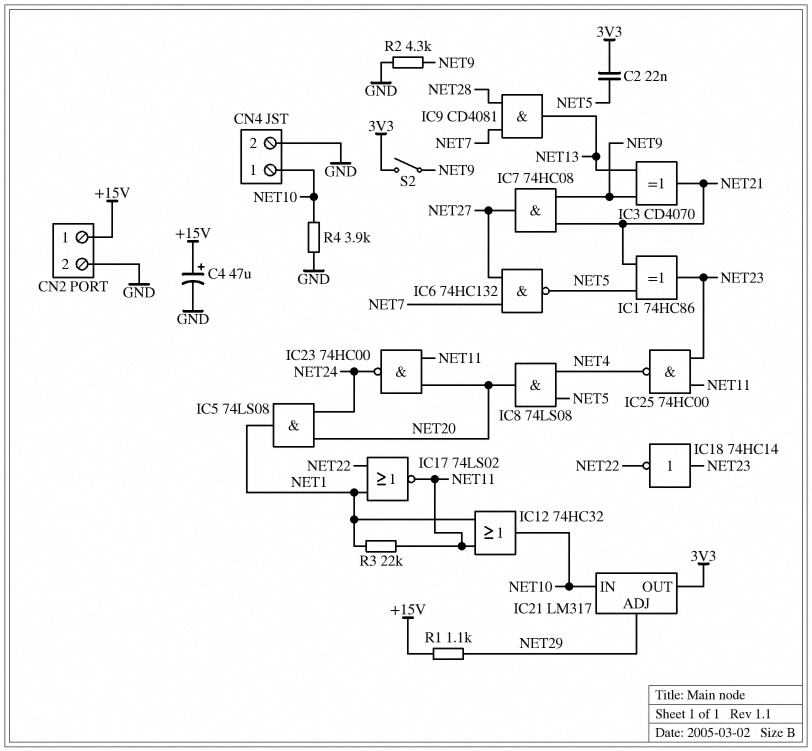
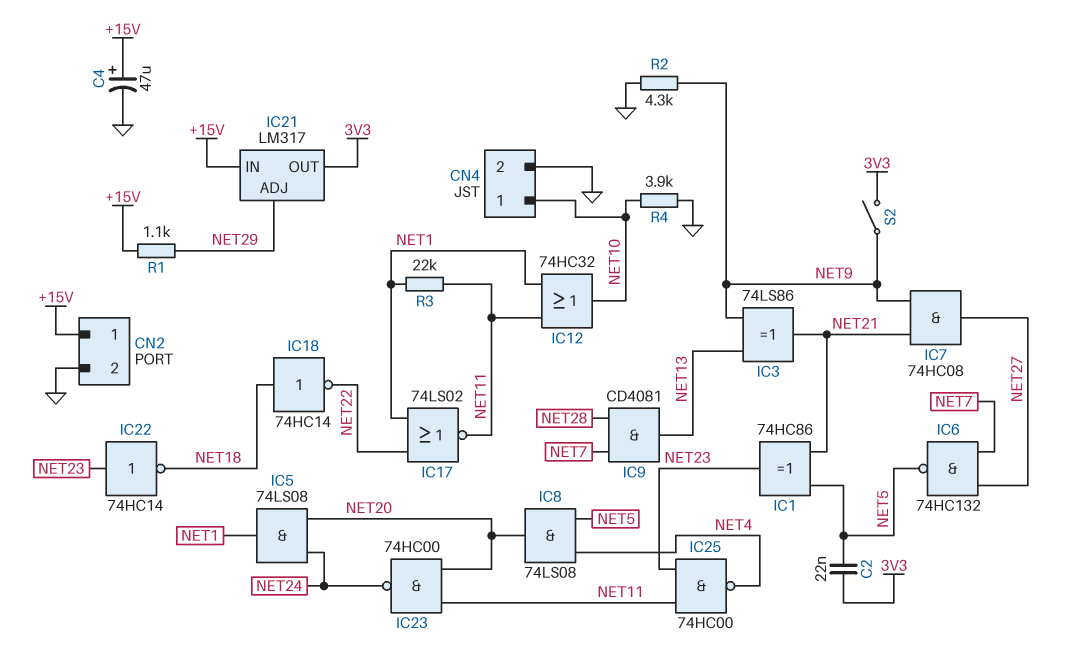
IC3: XOR CD4070 (in NET9, in NET13, out NET21) -> XOR 74LS86 (in NET9, in NET13, out NET21)
IC18: NOT 74HC14 (in NET23, out NET22) -> NOT 74HC14 (in NET18, out NET22)
IC21 pin IN: NET10 -> +15V
IC22: none -> NOT 74HC14 (in NET23, out NET18)

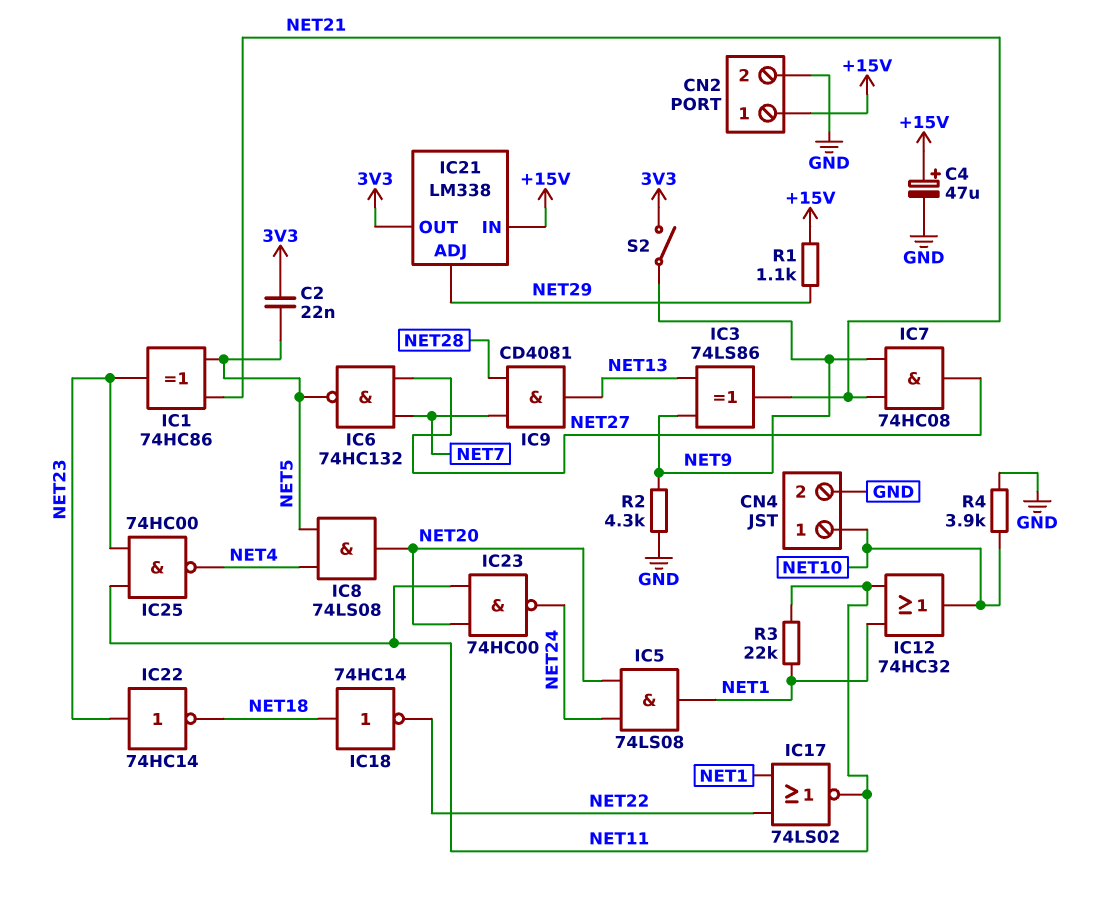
IC21: LM317 -> LM338

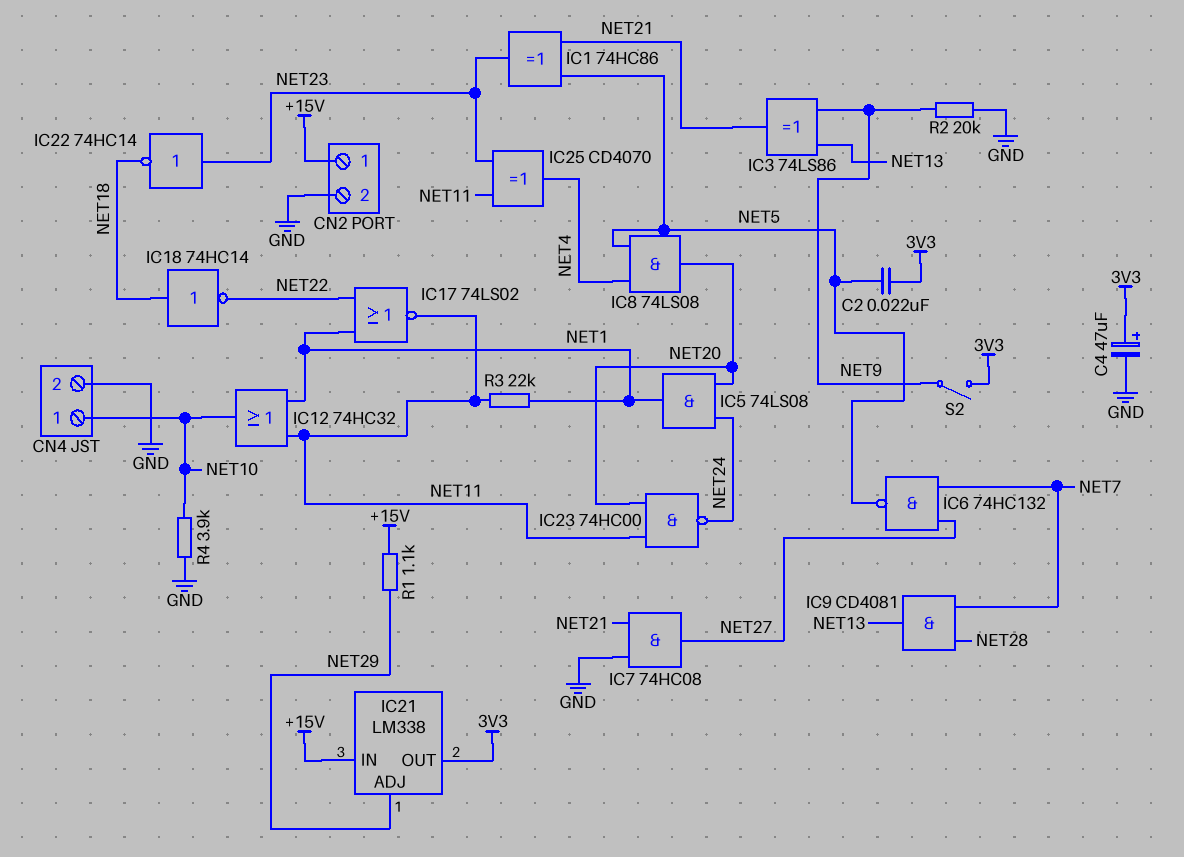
C4: 47uF (plus +15V, minus GND) -> 47uF (plus 3V3, minus GND)
IC7: AND 74HC08 (in NET9, in NET21, out NET27) -> AND 74HC08 (in GND, in NET21, out NET27)
IC25: NAND 74HC00 (in NET11, in NET23, out NET4) -> XOR CD4070 (in NET11, in NET23, out NET4)
R2: 4.3k (GND, NET9) -> 20k (GND, NET9)

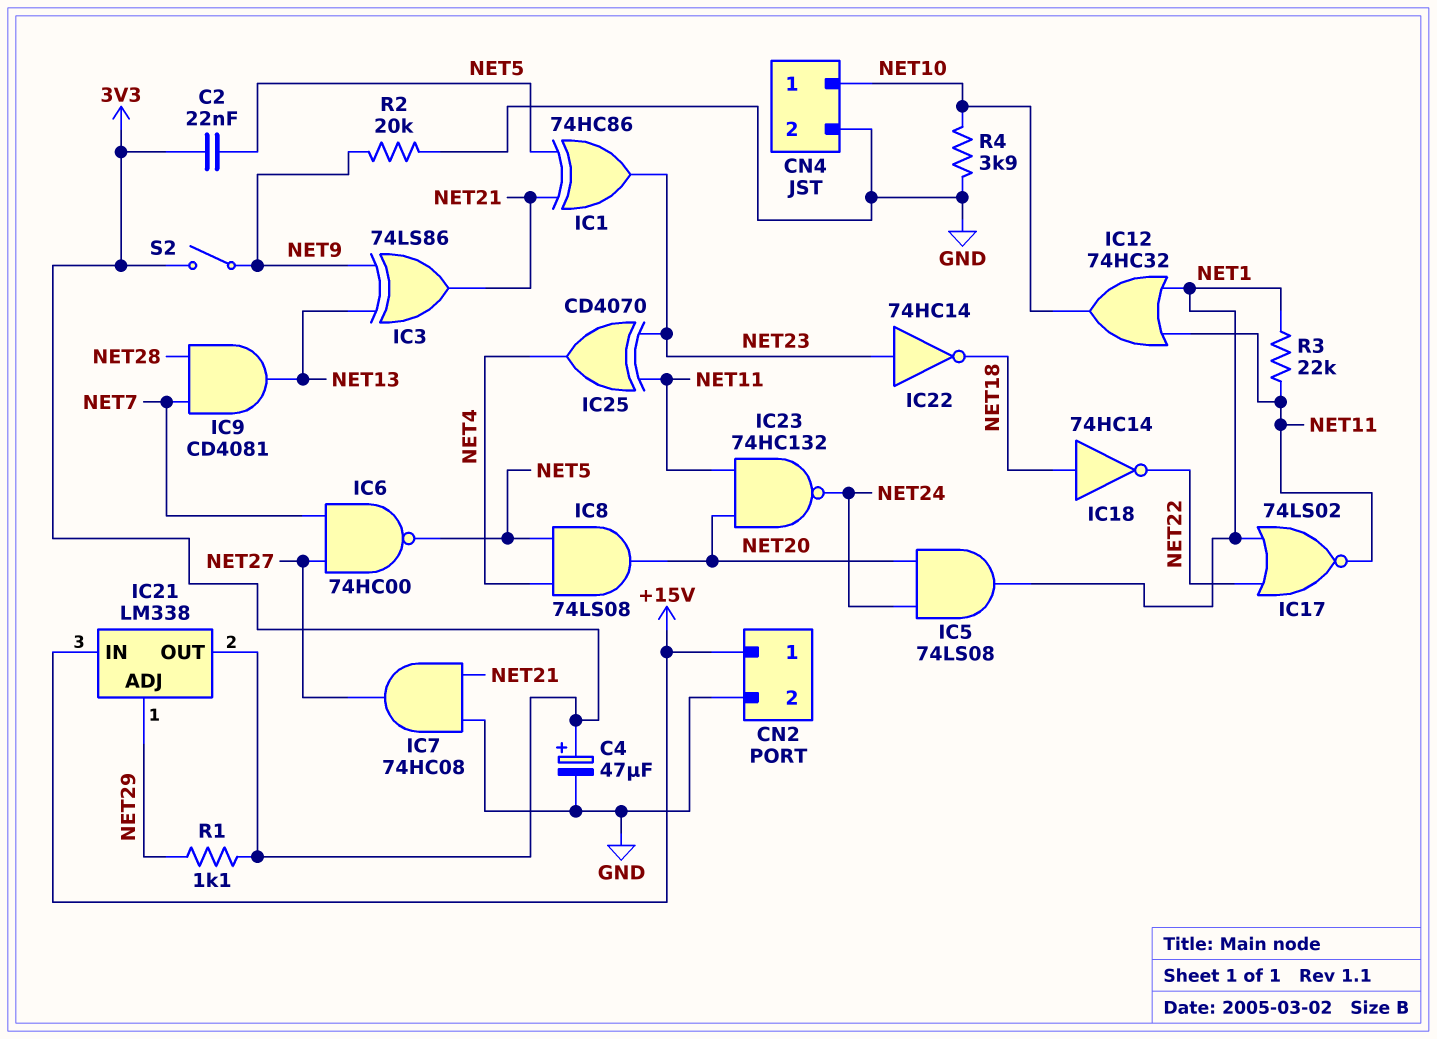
IC6: NAND 74HC132 (in NET7, in NET27, out NET5) -> NAND 74HC00 (in NET7, in NET27, out NET5)
IC23: NAND 74HC00 (in NET11, in NET20, out NET24) -> NAND 74HC132 (in NET11, in NET20, out NET24)
R1: 1.1k (+15V, NET29) -> 1.1k (3V3, NET29)

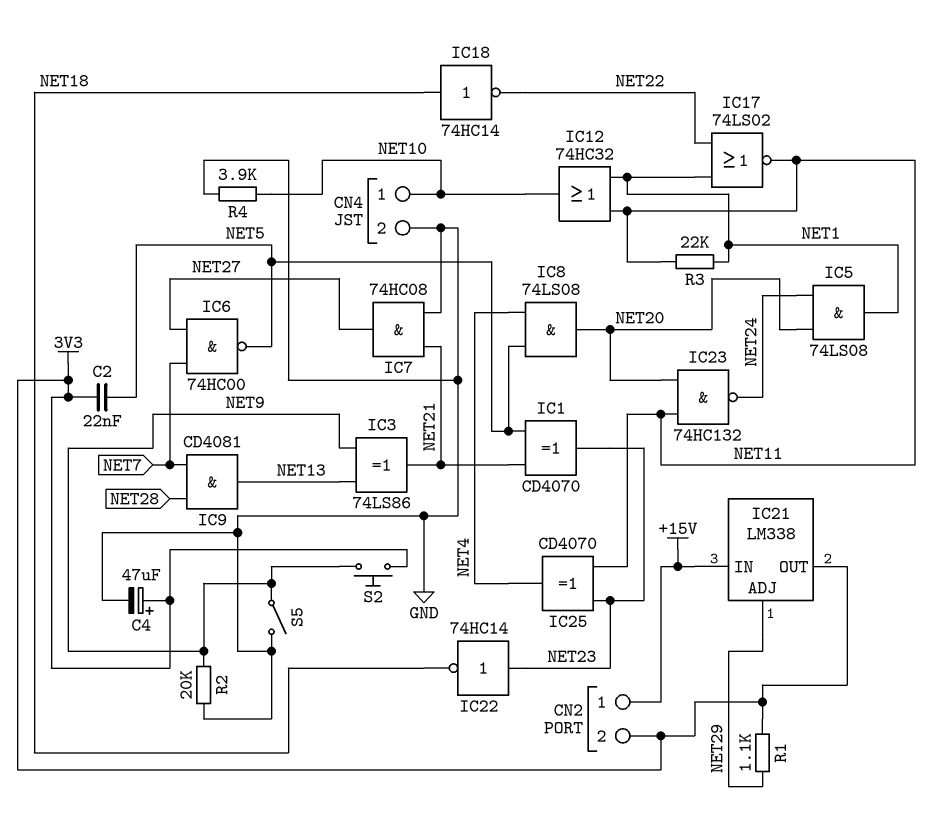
CN2 pin 2: GND -> 3V3
IC1: XOR 74HC86 (in NET5, in NET21, out NET23) -> XOR CD4070 (in NET5, in NET21, out NET23)
S2: switch (3V3, NET9) -> button (3V3, NET9)
S5: none -> switch (GND, NET9)

